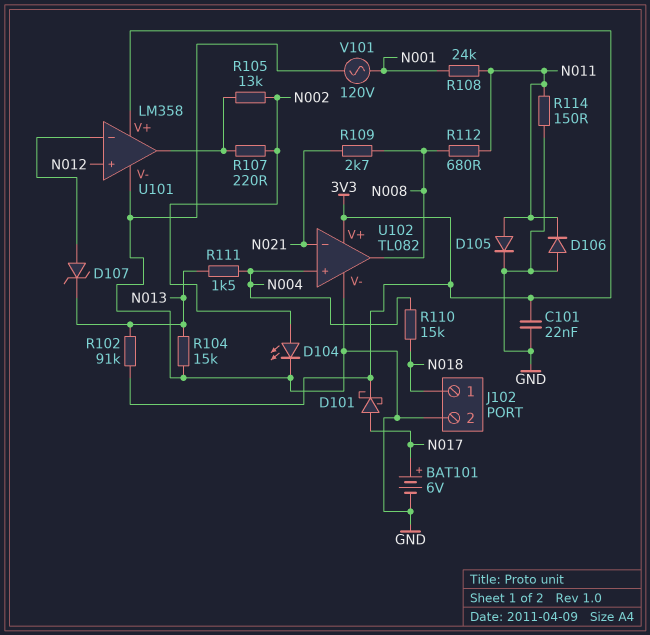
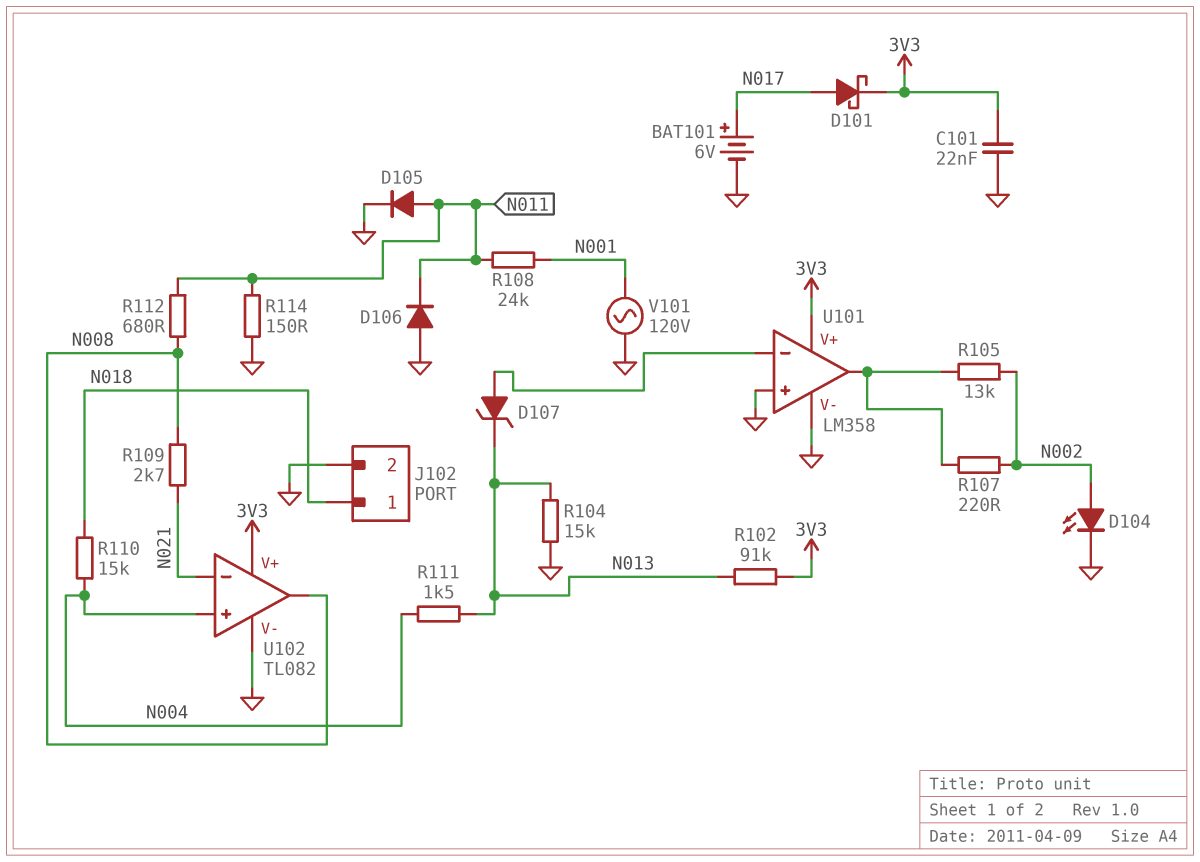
U101 pin in+: N012 -> GND

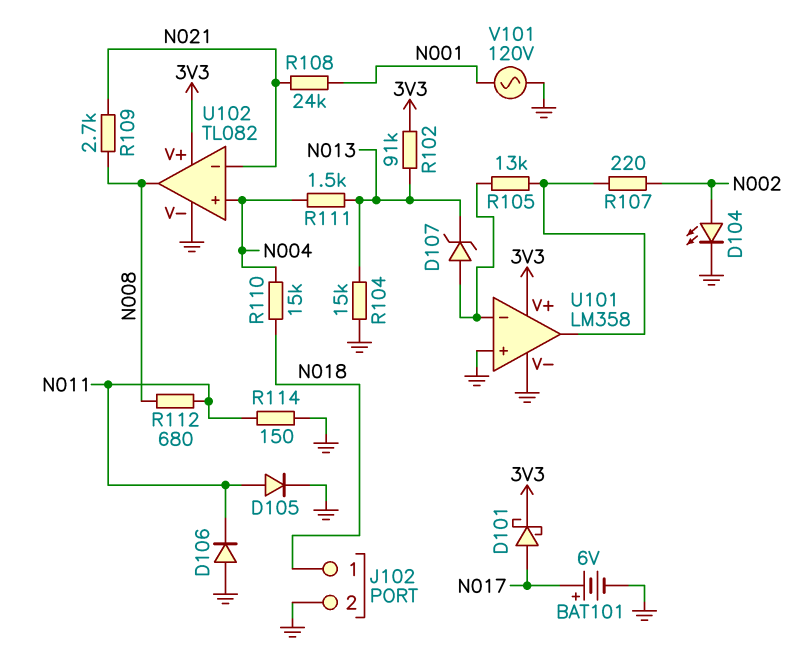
C101: 22nF (3V3, GND) -> none
R105: 13k (N002, U101/out) -> 13k (U101/in-, U101/out)
R108: 24k (N001, N011) -> 24k (N001, N021)

